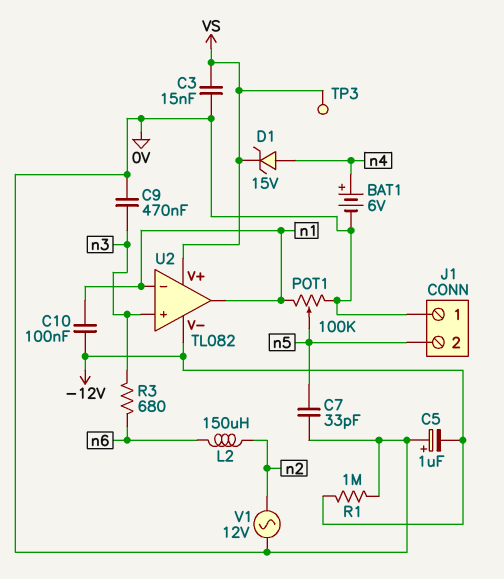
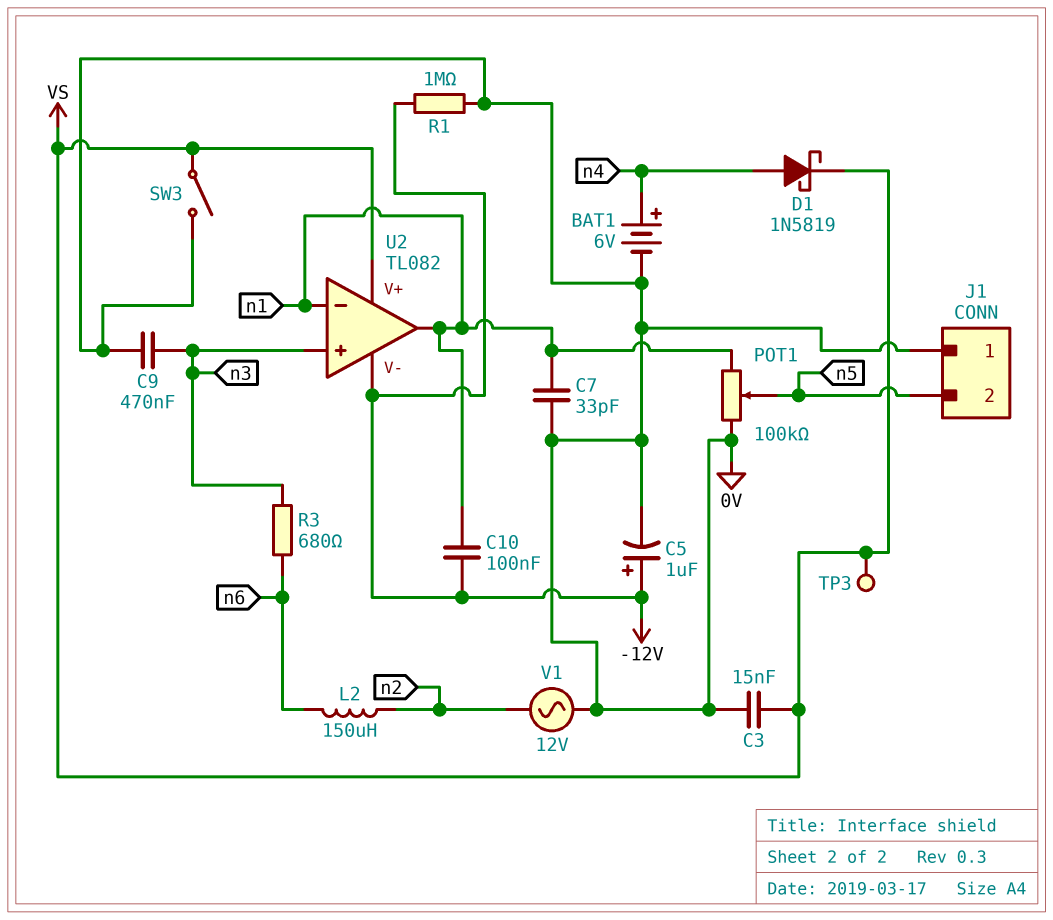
C5: 1uF (plus 0V, minus -12V) -> 1uF (plus -12V, minus 0V)
C7: 33pF (0V, n5) -> 33pF (0V, n1)
D1: zener 15V (A n4, K VS) -> schottky 1N5819 (A n4, K VS)
SW3: none -> switch (0V, VS)

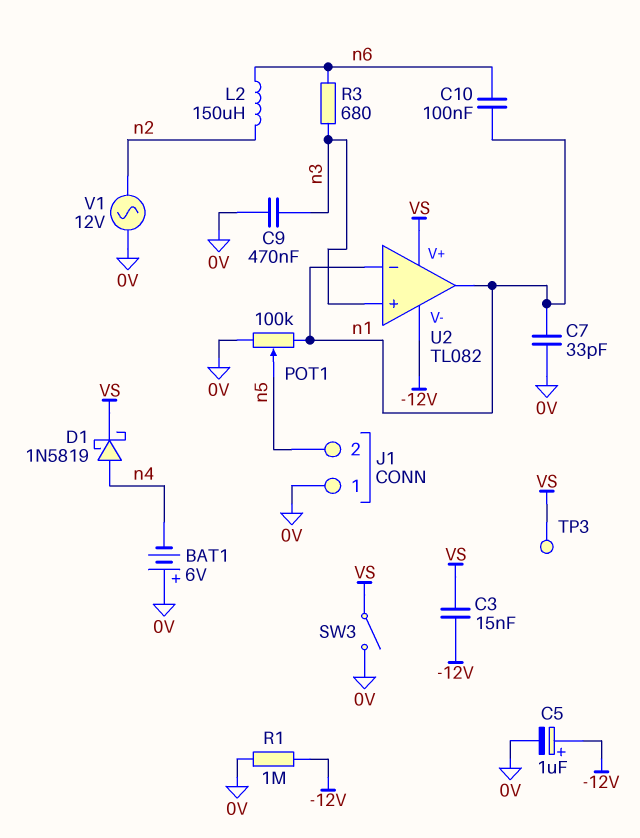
BAT1: 6V (plus n4, minus 0V) -> 6V (plus 0V, minus n4)
C3: 15nF (0V, VS) -> 15nF (-12V, VS)
C10: 100nF (-12V, n1) -> 100nF (n1, n6)

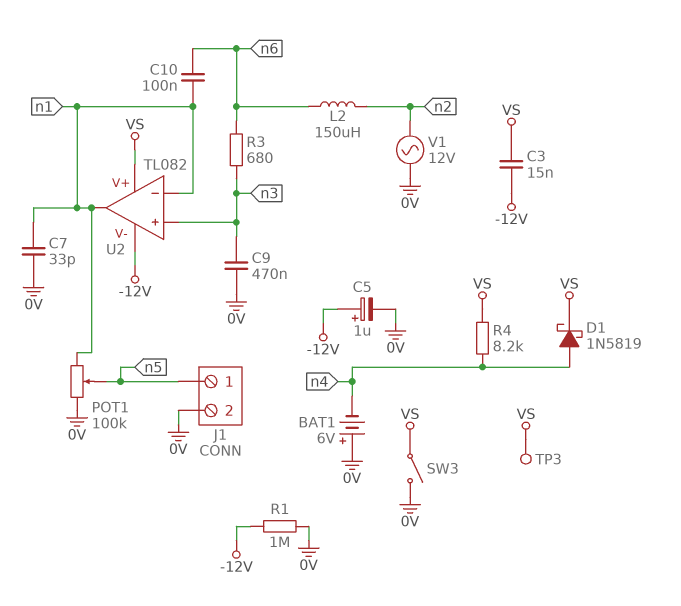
J1 pin 1: 0V -> n5
J1 pin 2: n5 -> 0V
R4: none -> 8.2k (VS, n4)

